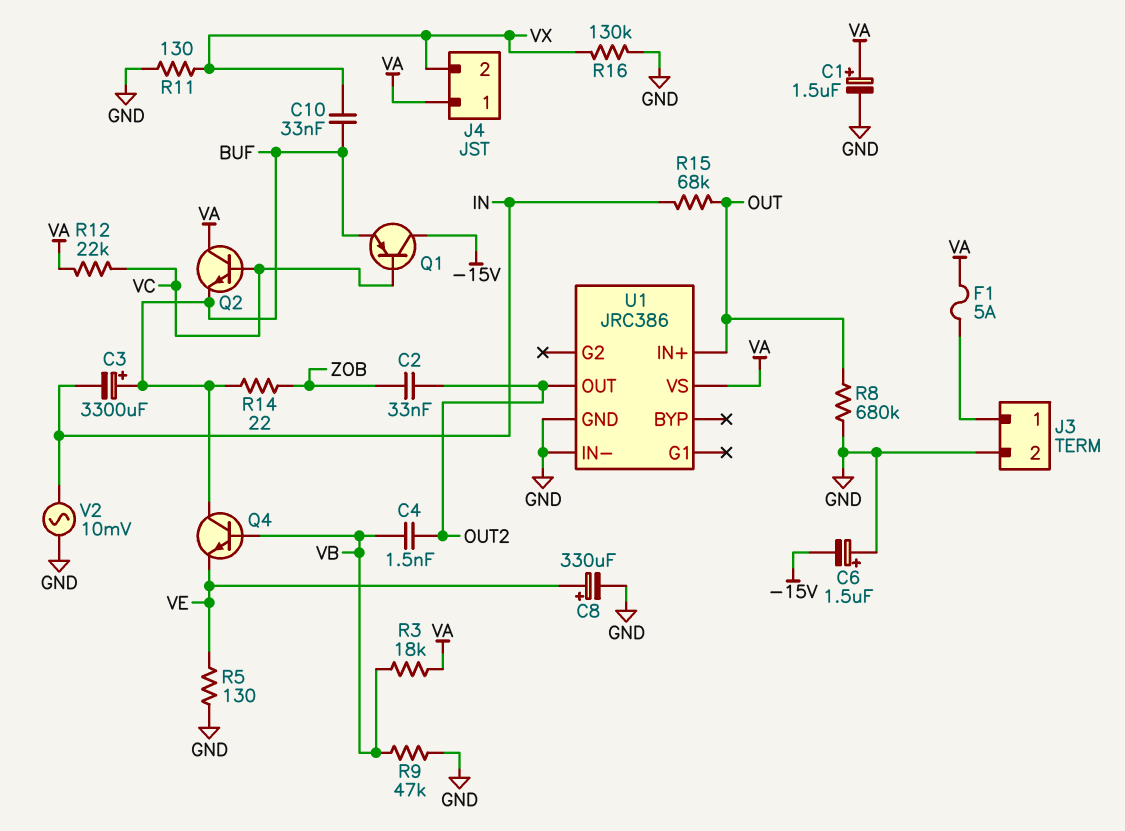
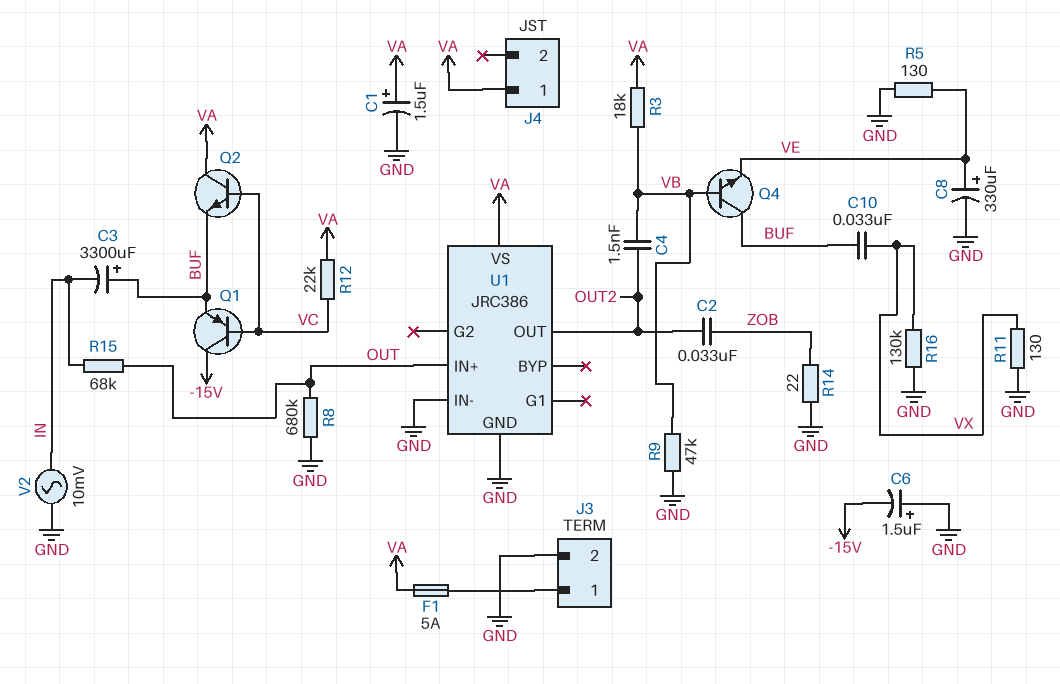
J4 pin 2: VX -> none
R14: 22 (BUF, ZOB) -> 22 (GND, ZOB)

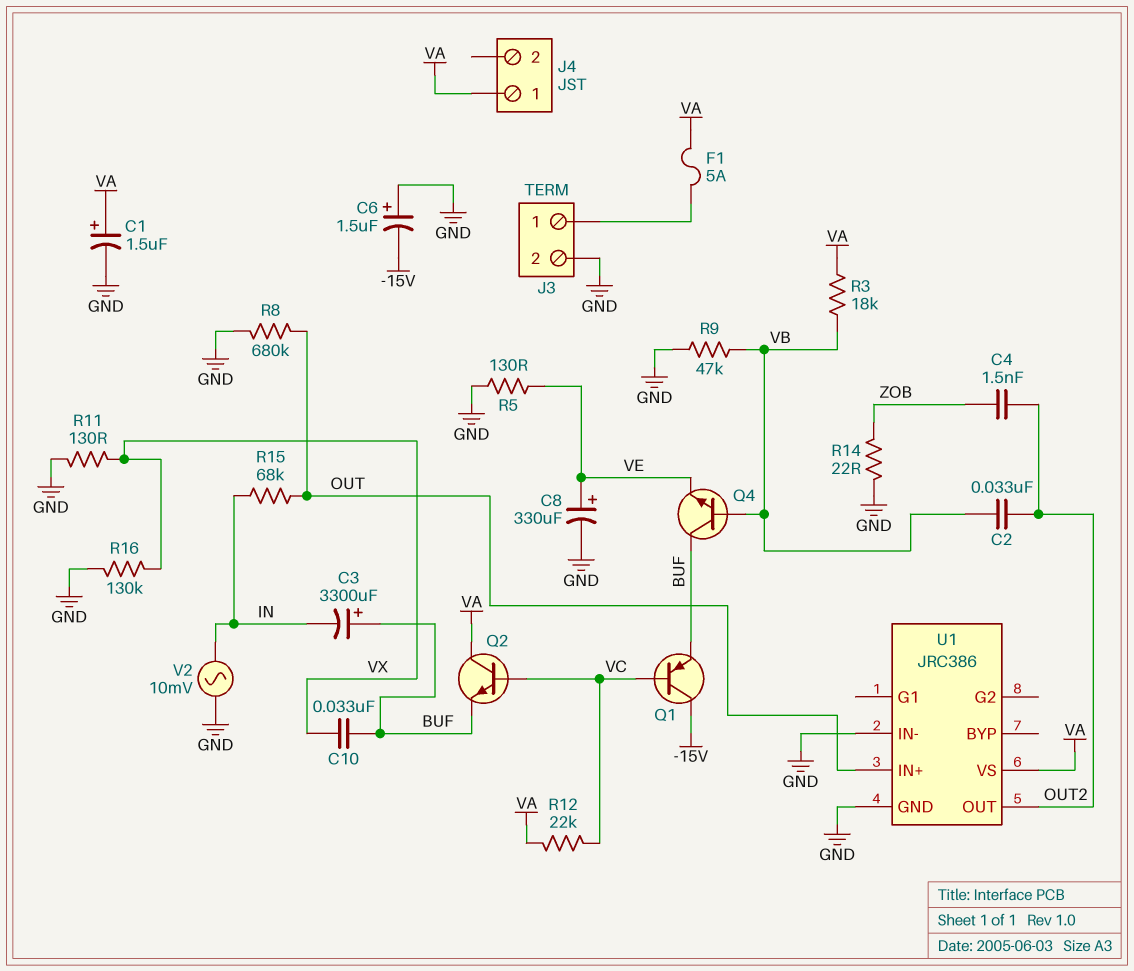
C2: 33nF (OUT2, ZOB) -> 33nF (OUT2, VB)
C4: 1.5nF (OUT2, VB) -> 1.5nF (OUT2, ZOB)

